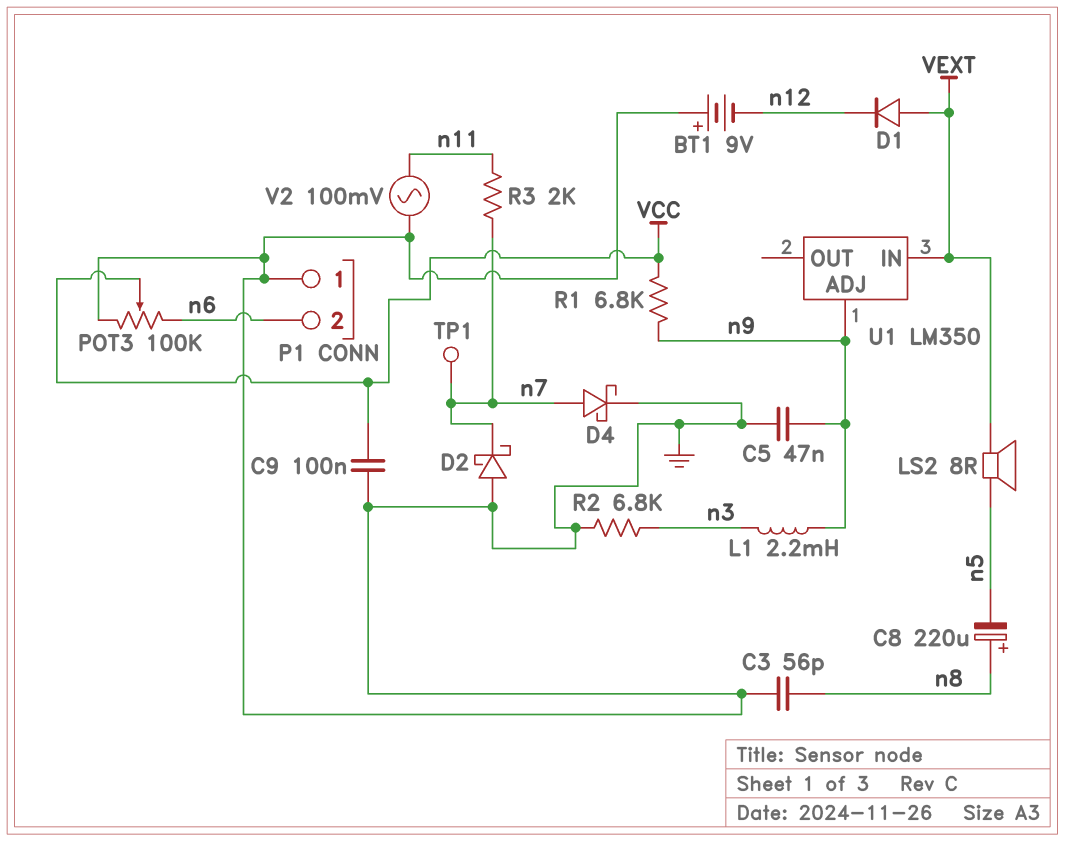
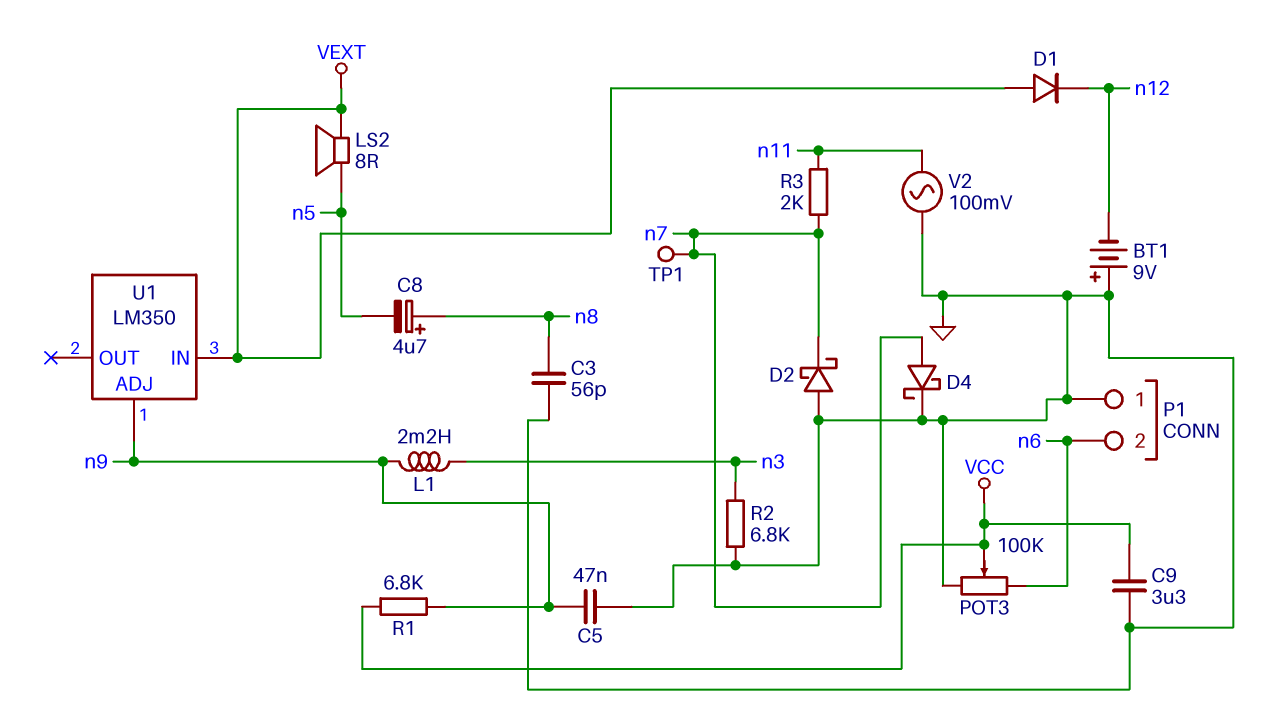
C8: 220uF (plus n8, minus n5) -> 4.7uF (plus n8, minus n5)
C9: 100nF (GND, VCC) -> 3.3uF (GND, VCC)

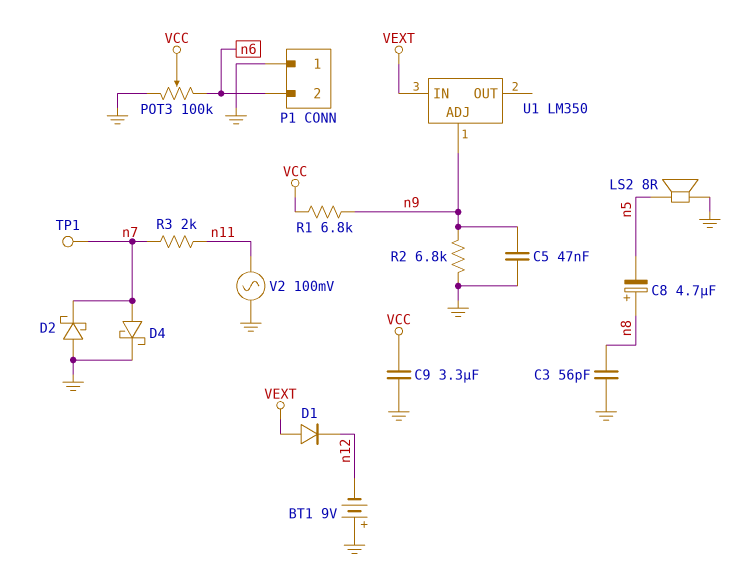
L1: 2.2mH (n3, n9) -> none
LS2: speaker 8R (VEXT, n5) -> speaker 8R (GND, n5)
R2: 6.8k (GND, n3) -> 6.8k (GND, n9)

